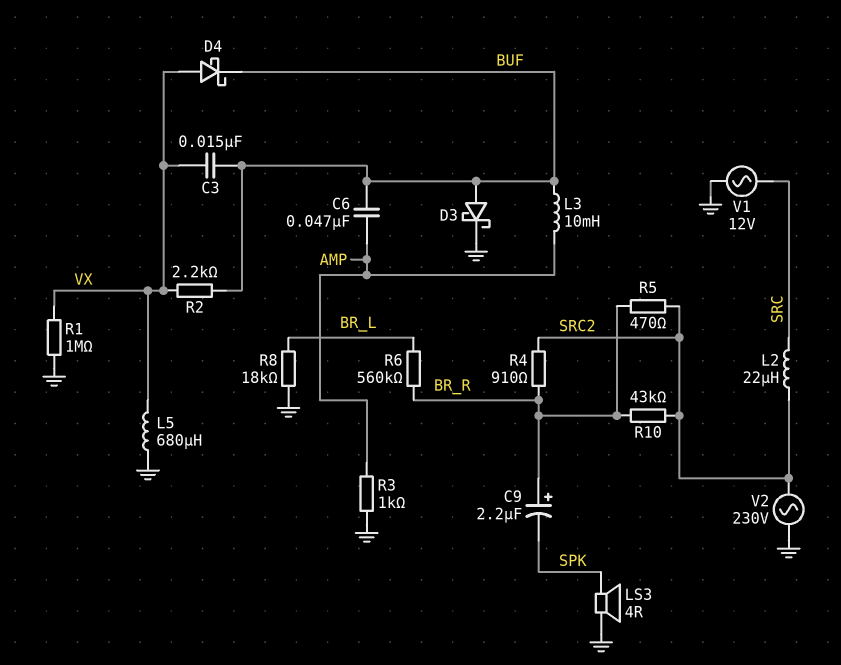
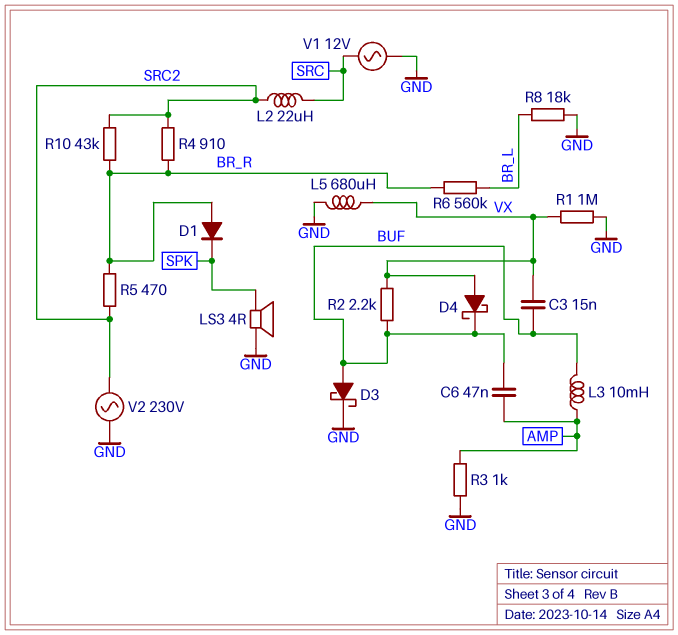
C9: 2.2uF (plus BR_R, minus SPK) -> none
D1: none -> diode (A BR_R, K SPK)

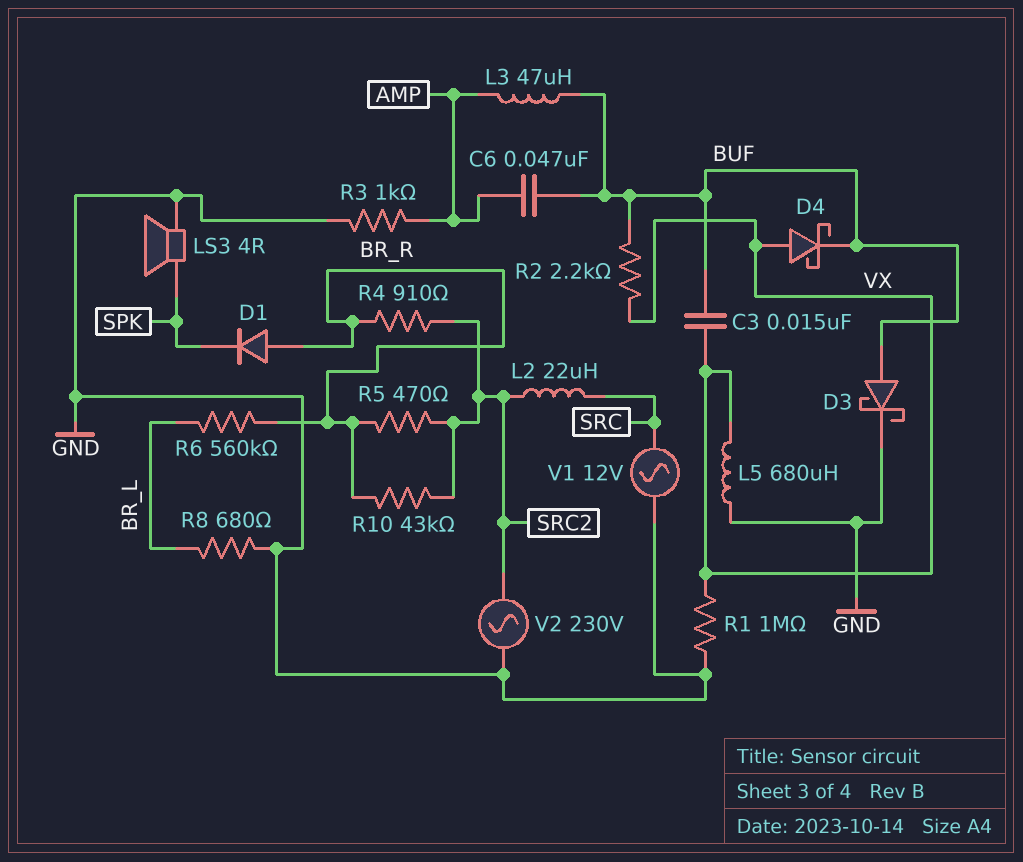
L3: 10mH (AMP, BUF) -> 47uH (AMP, BUF)
R8: 18k (BR_L, GND) -> 680 (BR_L, GND)

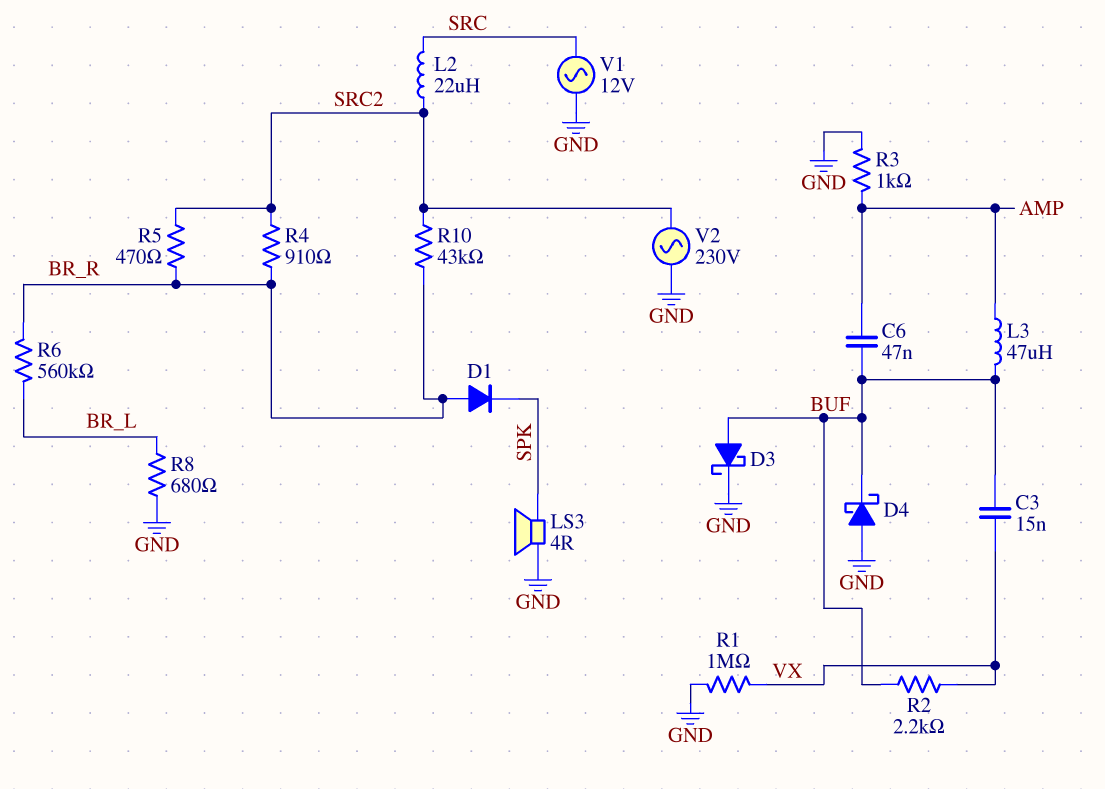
D4: schottky (A VX, K BUF) -> schottky (A GND, K BUF)
L5: 680uH (GND, VX) -> none

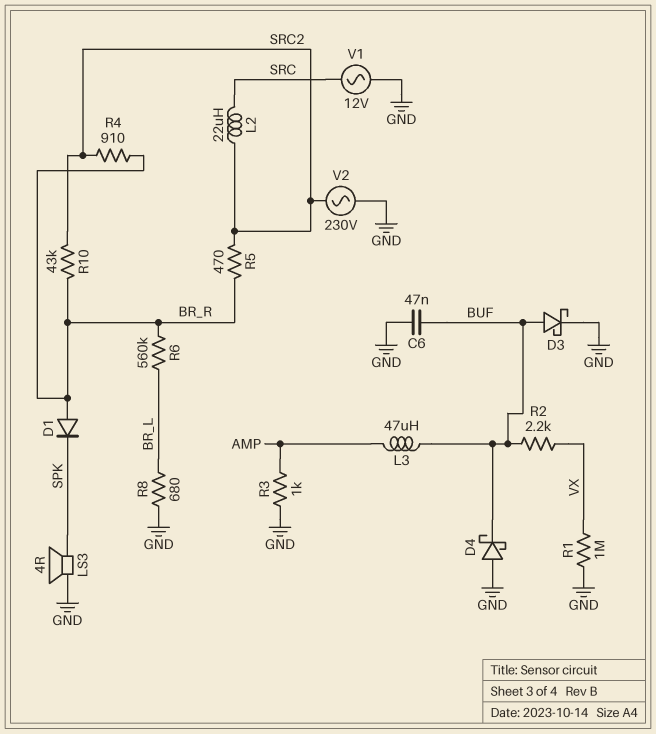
C3: 15nF (BUF, VX) -> none
C6: 47nF (AMP, BUF) -> 47nF (BUF, GND)

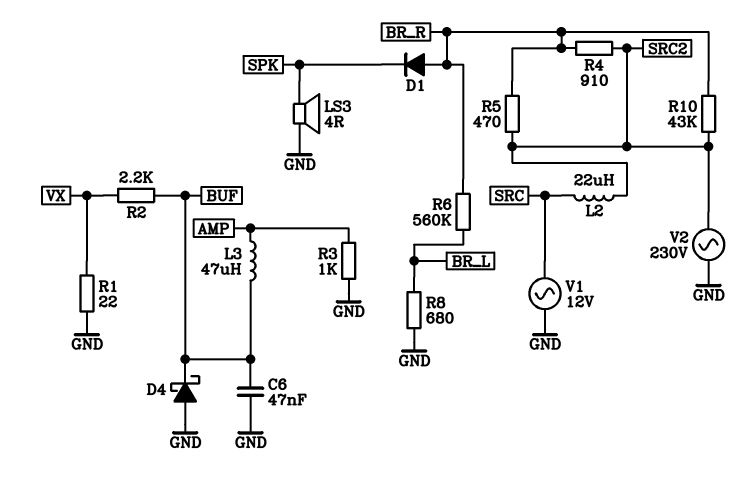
D3: schottky (A BUF, K GND) -> none
R1: 1M (GND, VX) -> 22 (GND, VX)

